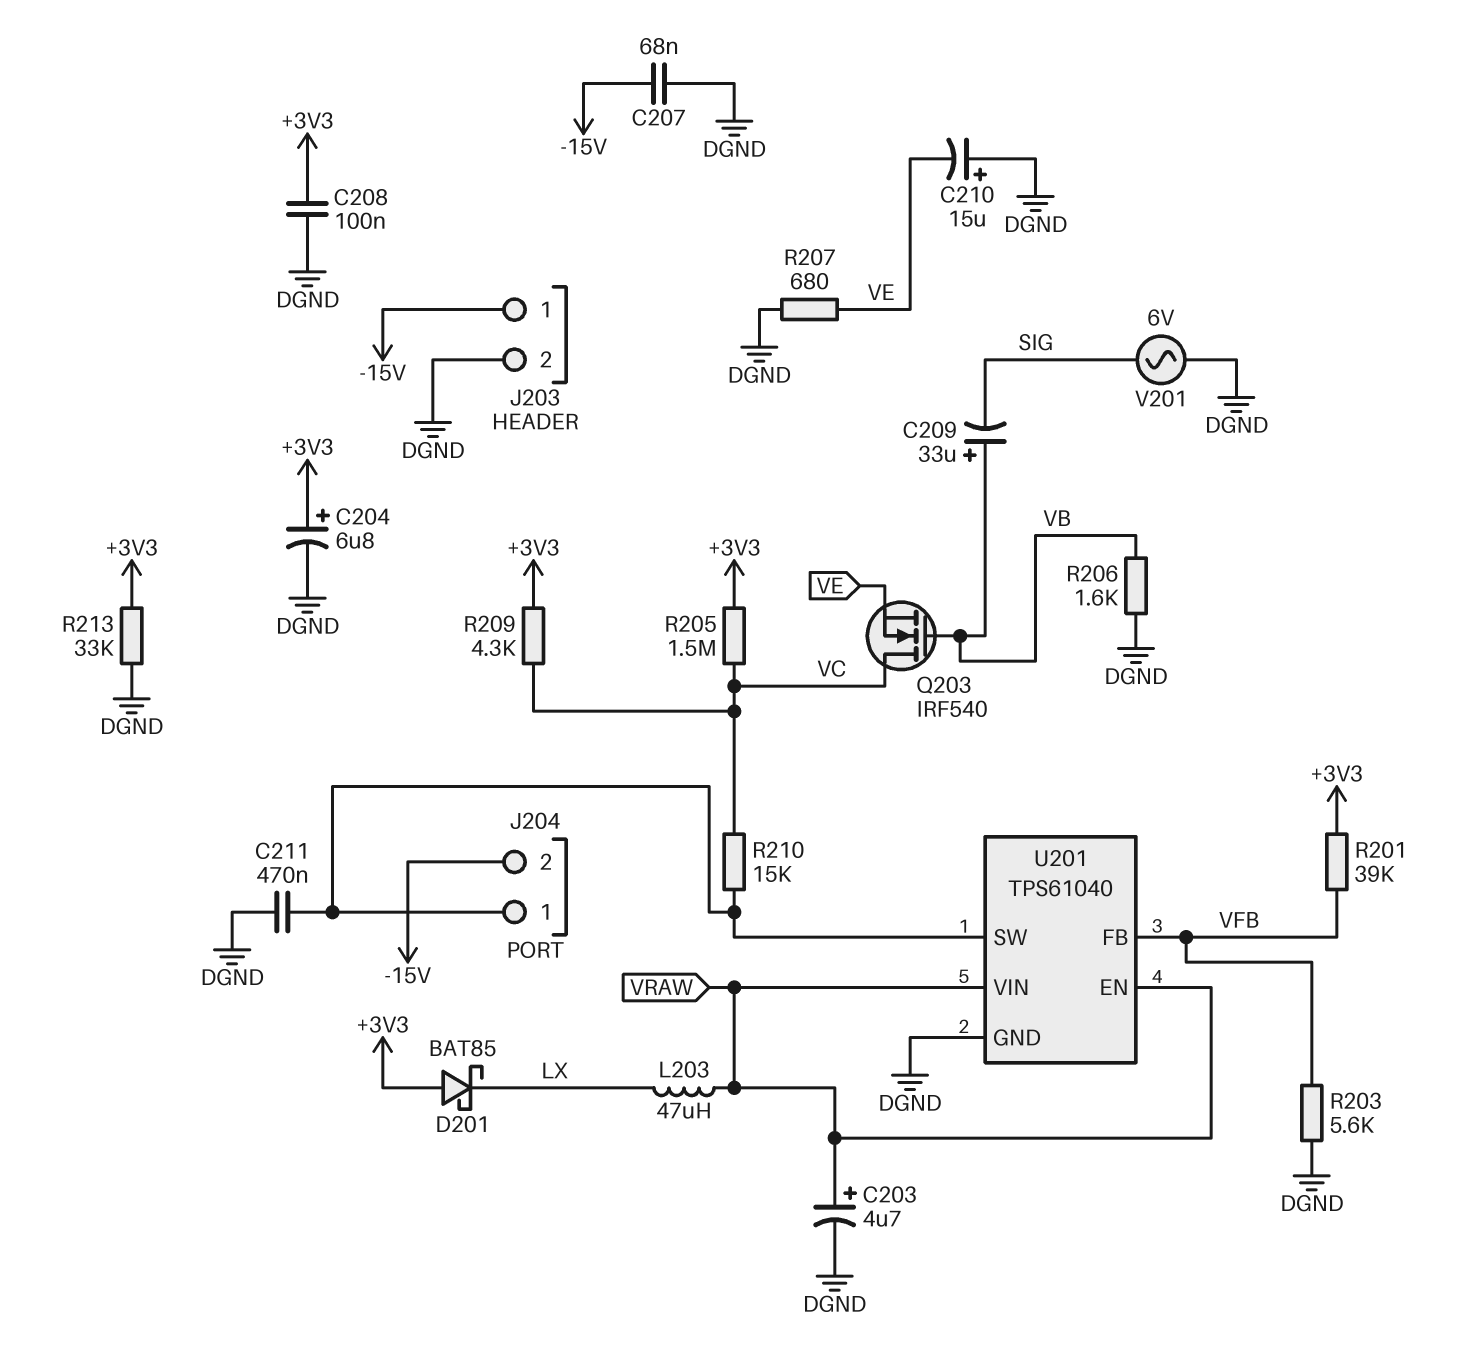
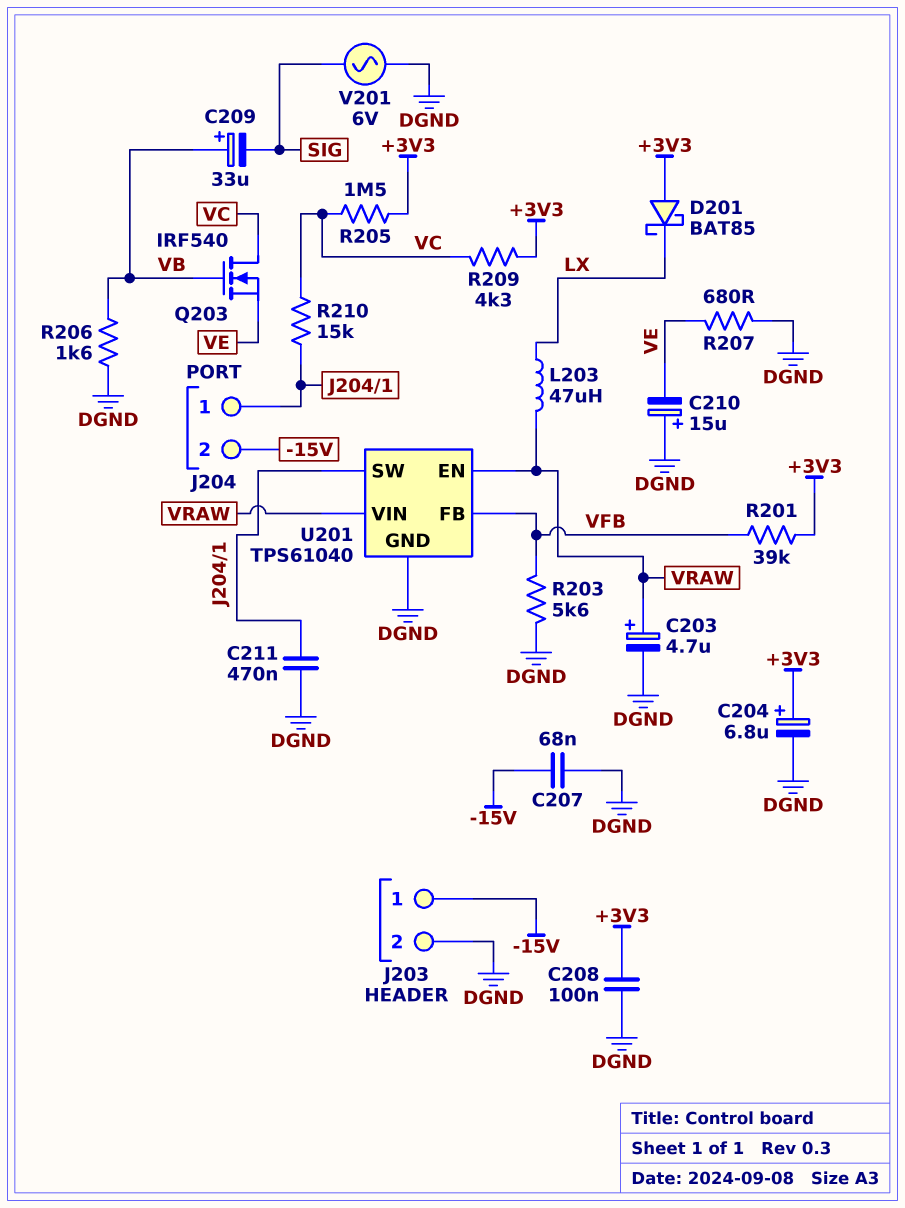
R213: 33k (+3V3, DGND) -> none

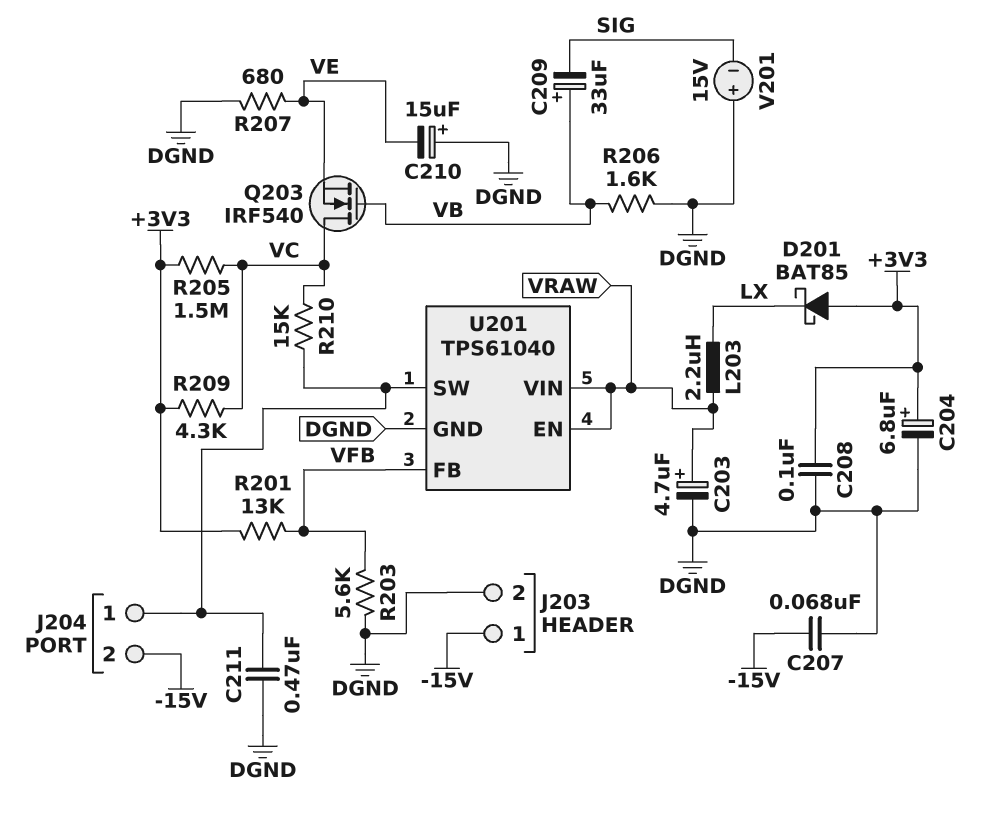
L203: 47uH (LX, VRAW) -> 2.2uH (LX, VRAW)
R201: 39k (+3V3, VFB) -> 13k (+3V3, VFB)
V201: AC 6V (DGND, SIG) -> 15V (plus DGND, minus SIG)

